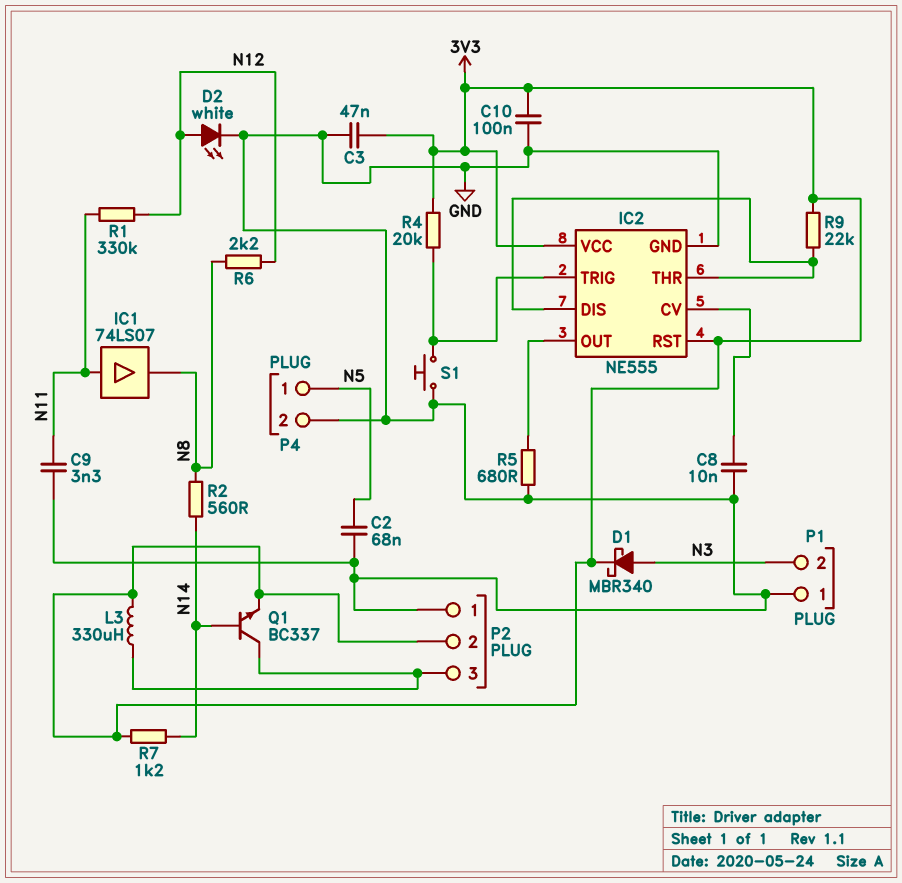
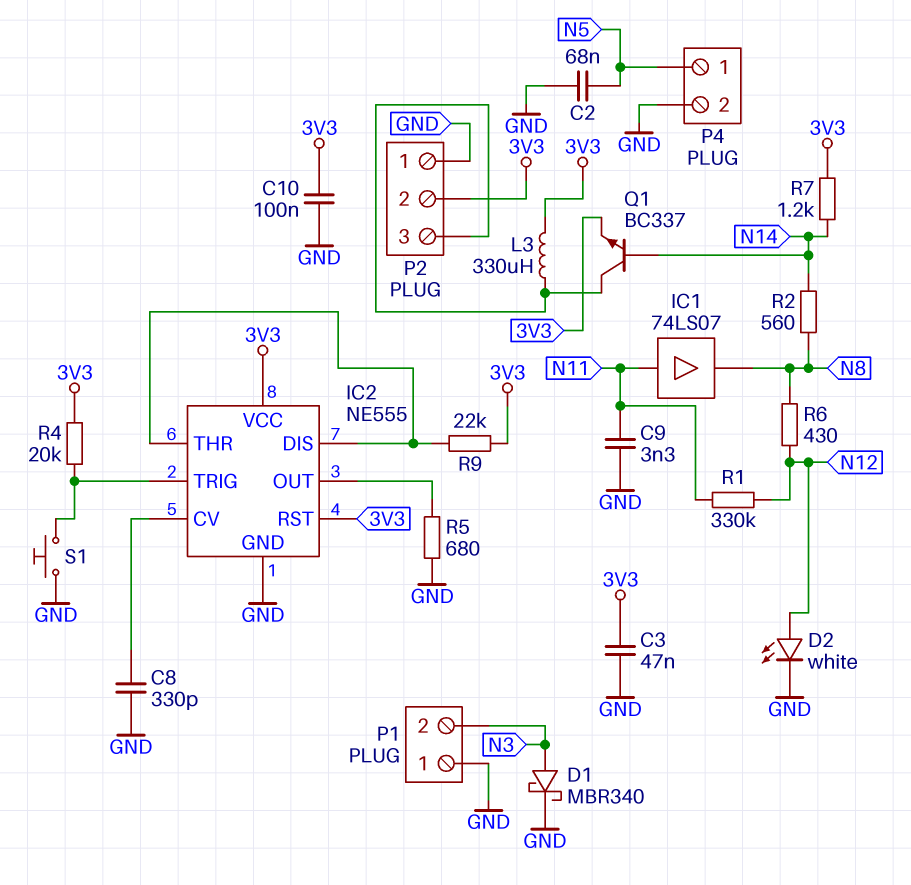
C8: 10nF (GND, IC2/CV) -> 330pF (GND, IC2/CV)
D1: schottky MBR340 (A N3, K 3V3) -> schottky MBR340 (A N3, K GND)
R6: 2.2k (N8, N12) -> 430 (N8, N12)

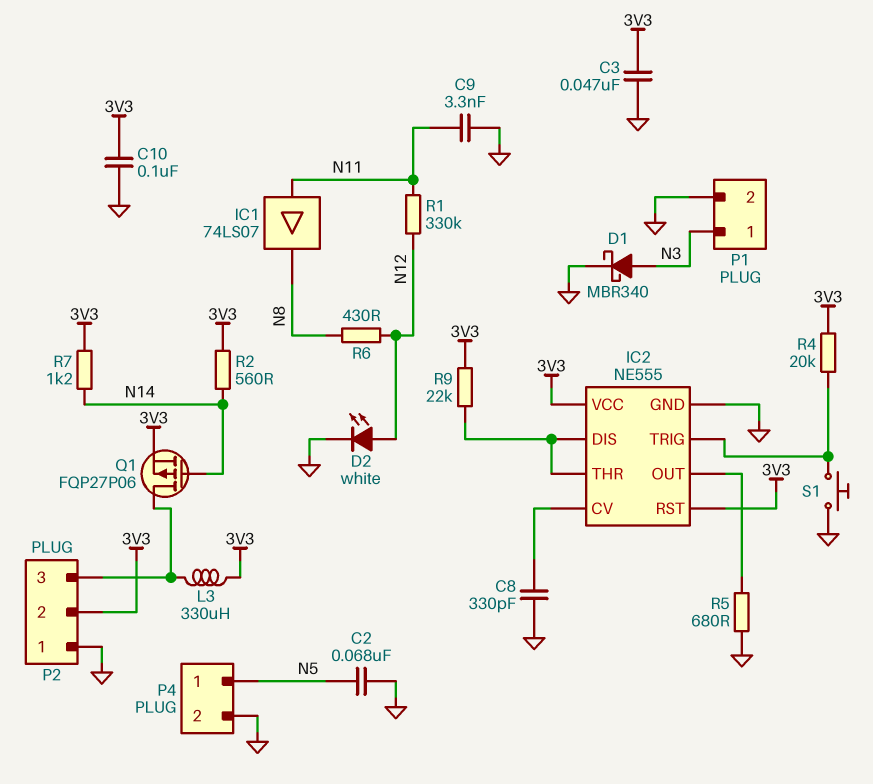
P1 pin 1: GND -> N3
P1 pin 2: N3 -> GND
Q1: NPN BC337 (B N14, C P2/3, E 3V3) -> PMOS FQP27P06 (G N14, D P2/3, S 3V3)
R2: 560 (N8, N14) -> 560 (3V3, N14)

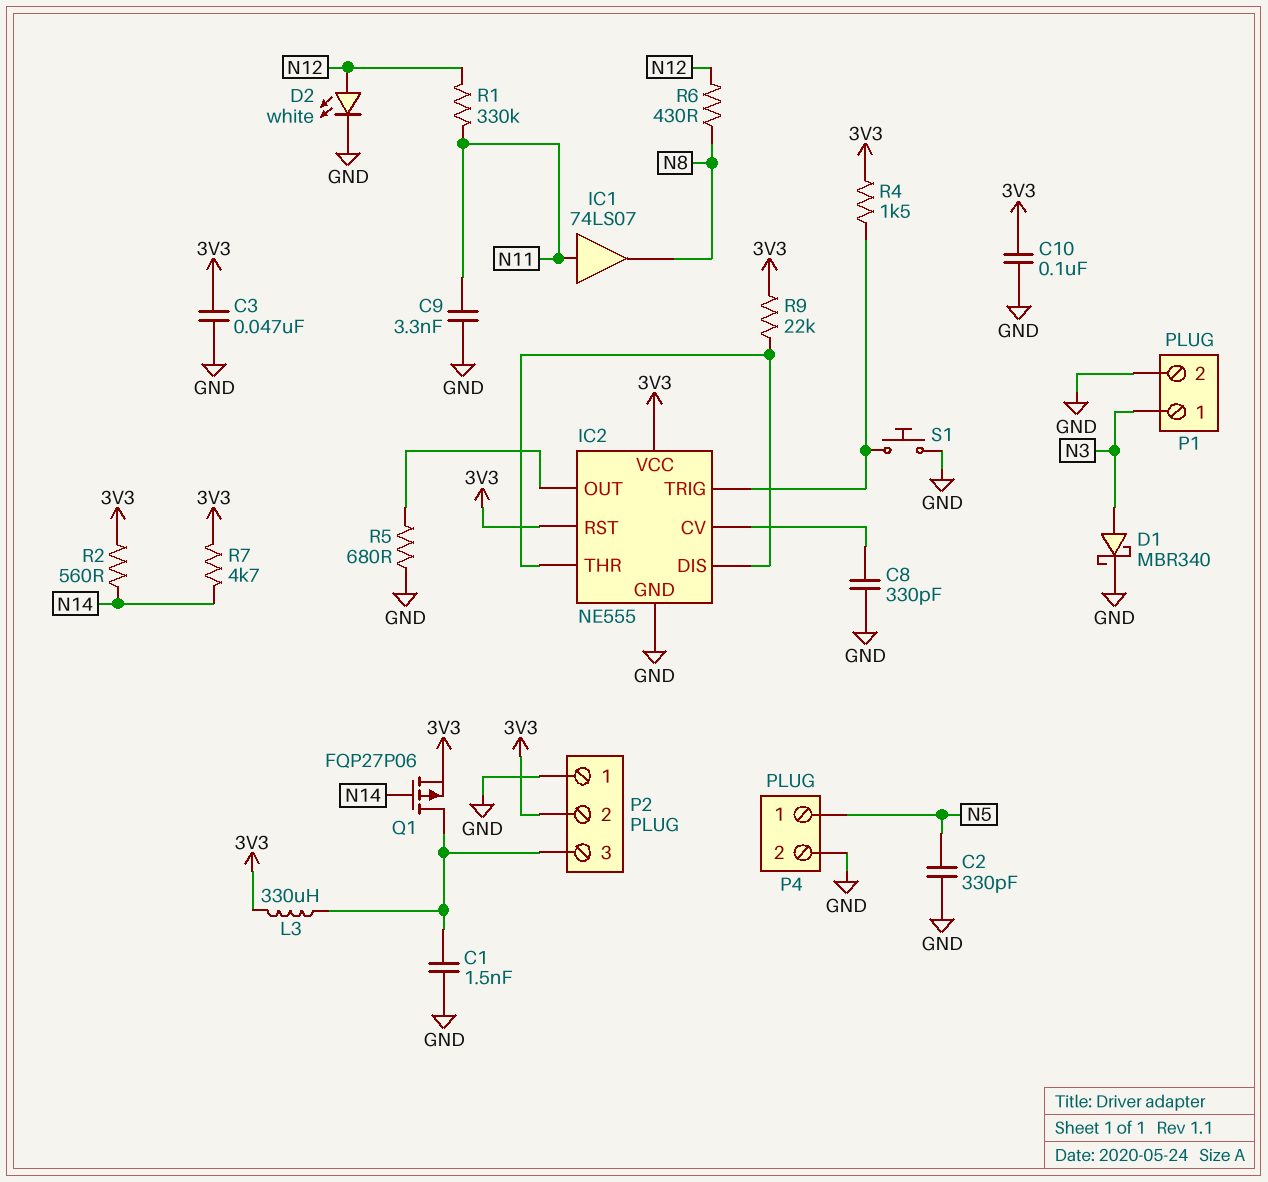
C1: none -> 1.5nF (GND, P2/3)
C2: 68nF (GND, N5) -> 330pF (GND, N5)
R4: 20k (3V3, IC2/TRIG) -> 1.5k (3V3, IC2/TRIG)
R7: 1.2k (3V3, N14) -> 4.7k (3V3, N14)

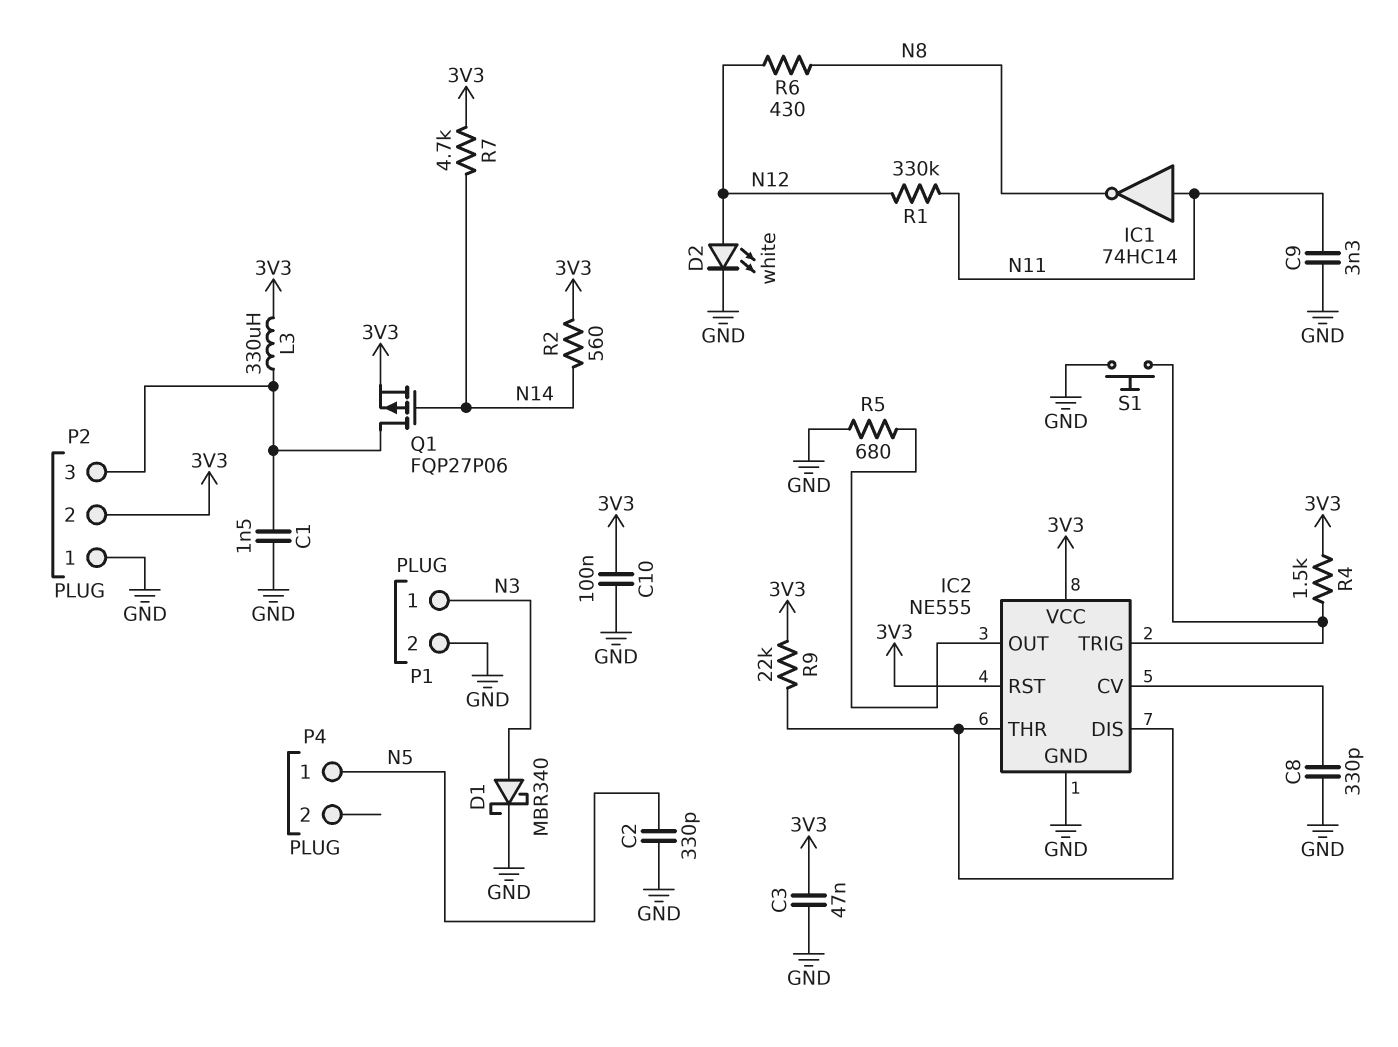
IC1: buffer 74LS07 (in N11, out N8) -> NOT 74HC14 (in N11, out N8)
P4 pin 2: GND -> none

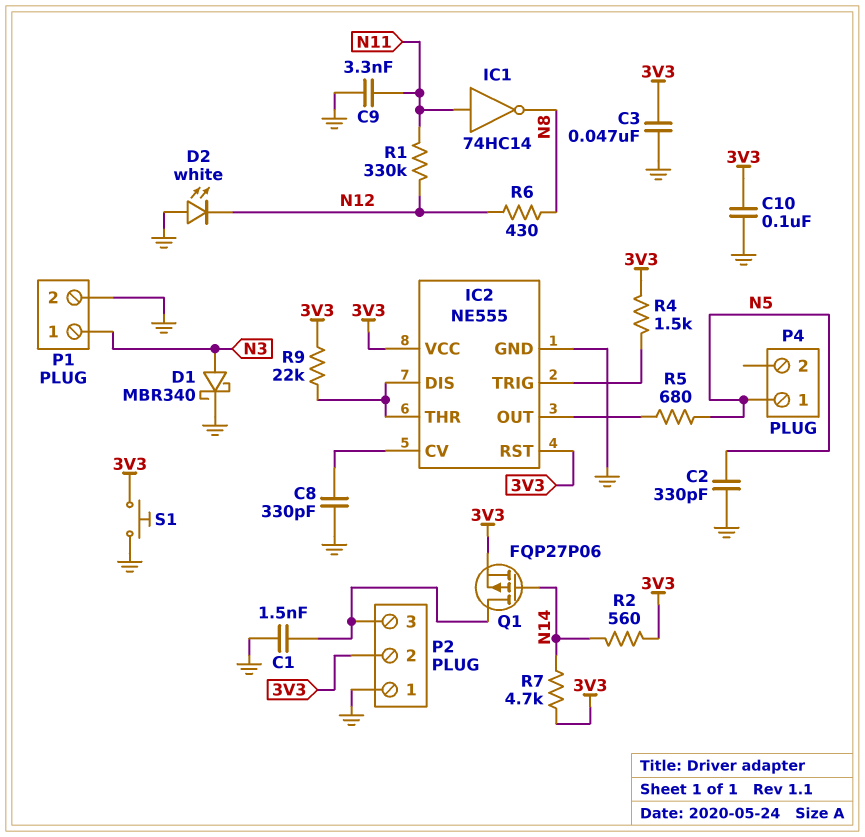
D2: LED white (A N12, K GND) -> LED white (A GND, K N12)
L3: 330uH (3V3, P2/3) -> none
R5: 680 (GND, IC2/OUT) -> 680 (IC2/OUT, N5)
S1: button (GND, IC2/TRIG) -> button (3V3, GND)

